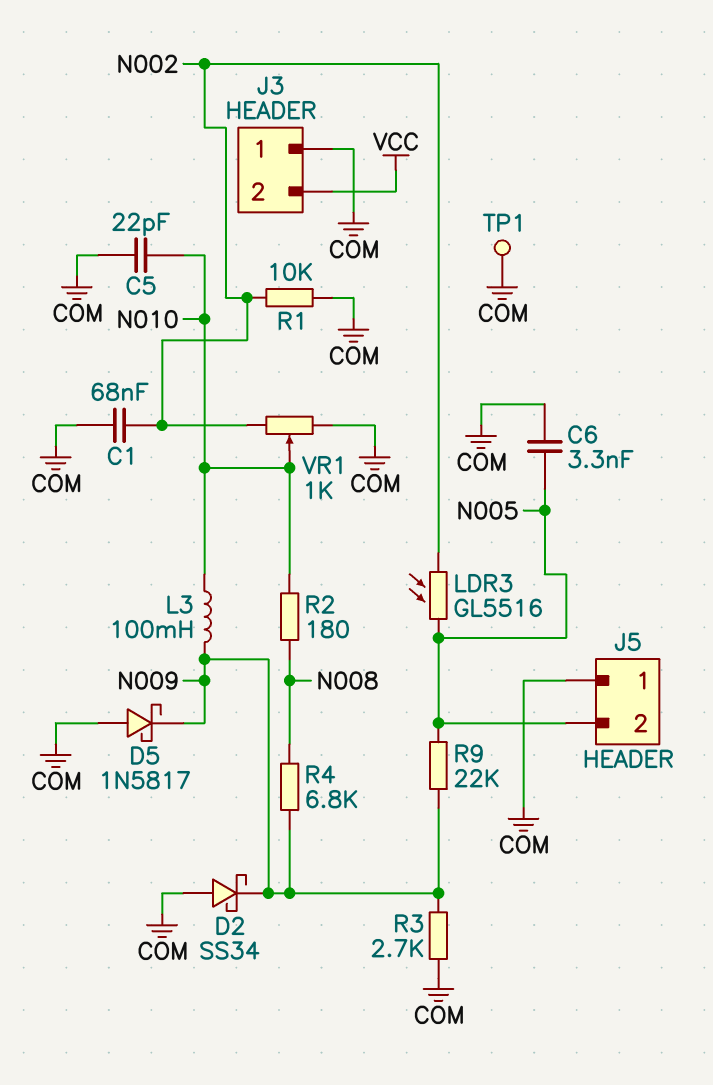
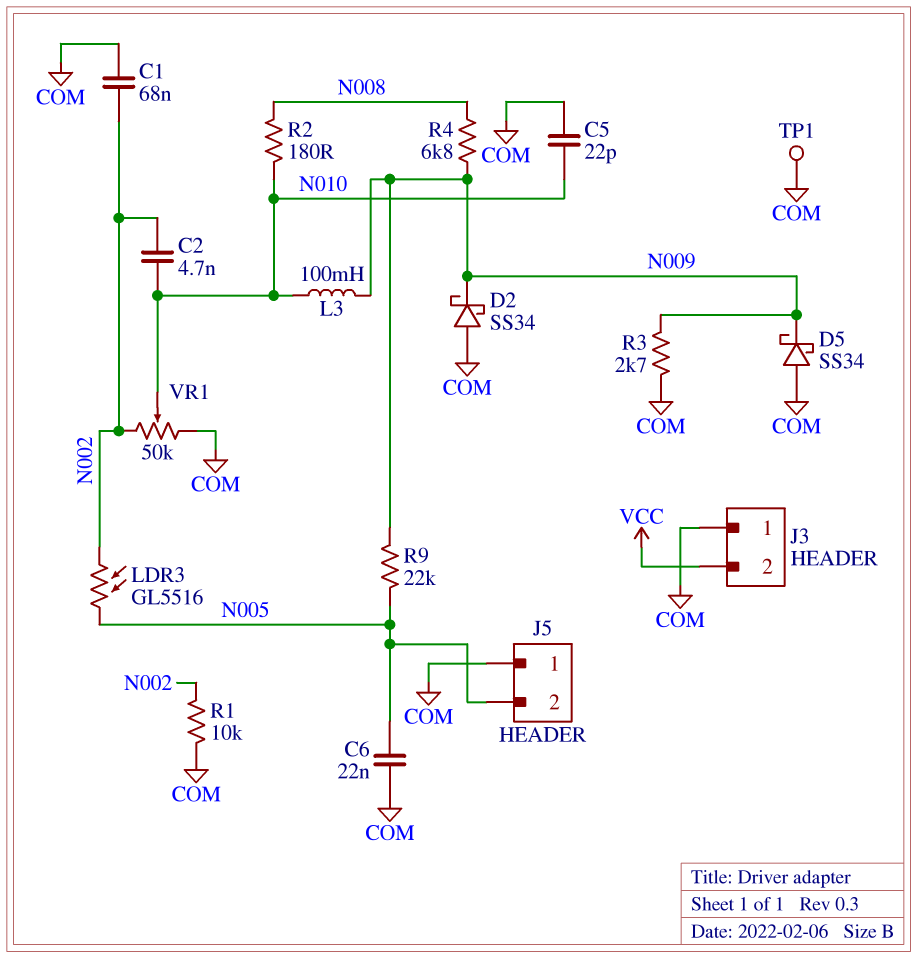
C2: none -> 4.7nF (N002, N010)
C6: 3.3nF (COM, N005) -> 22nF (COM, N005)
D5: schottky 1N5817 (A COM, K N009) -> schottky SS34 (A COM, K N009)
VR1: 1k (COM, N002, wiper N010) -> 50k (COM, N002, wiper N010)

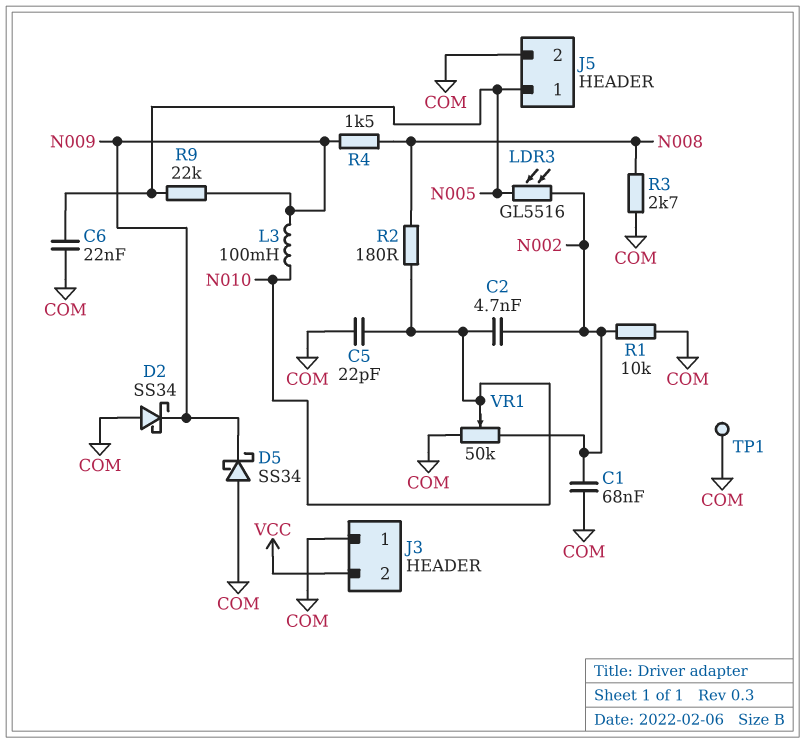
J5 pin 1: COM -> N005
J5 pin 2: N005 -> COM
R3: 2.7k (COM, N009) -> 2.7k (COM, N008)
R4: 6.8k (N008, N009) -> 1.5k (N008, N009)

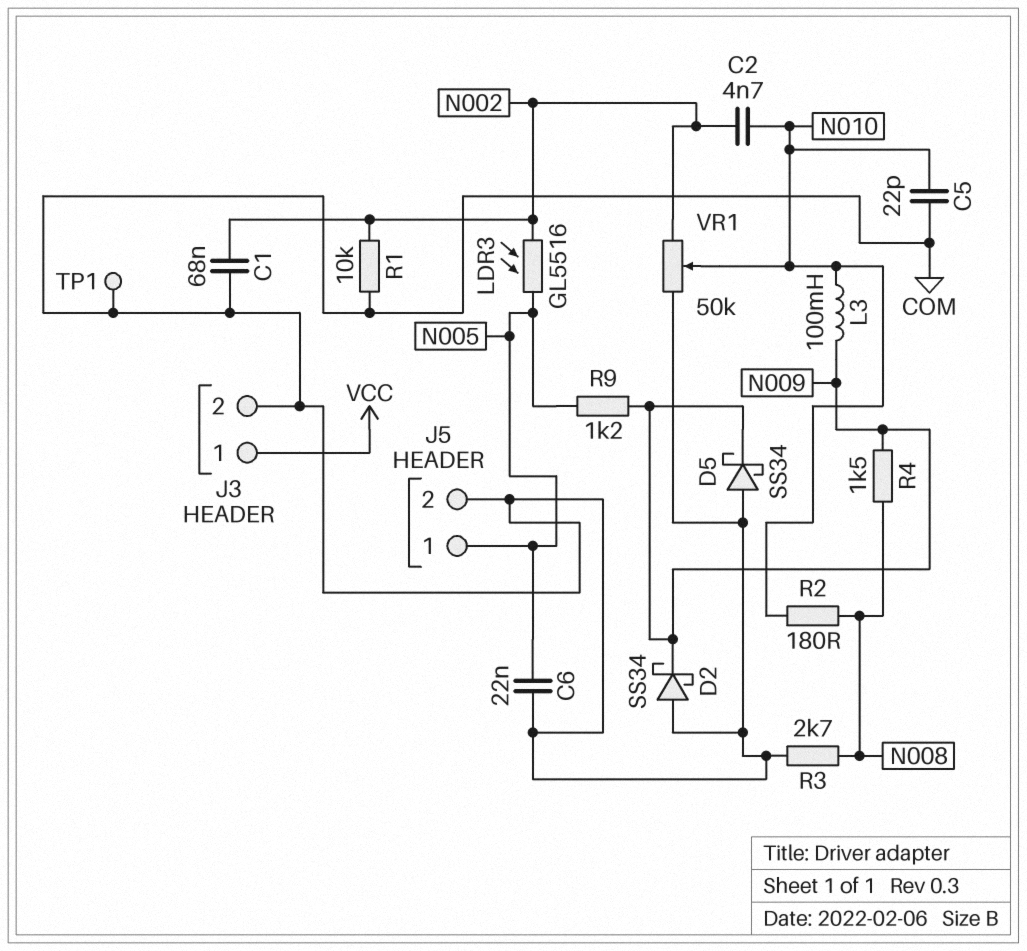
J3 pin 1: COM -> VCC
J3 pin 2: VCC -> COM
R9: 22k (N005, N009) -> 1.2k (N005, N009)

